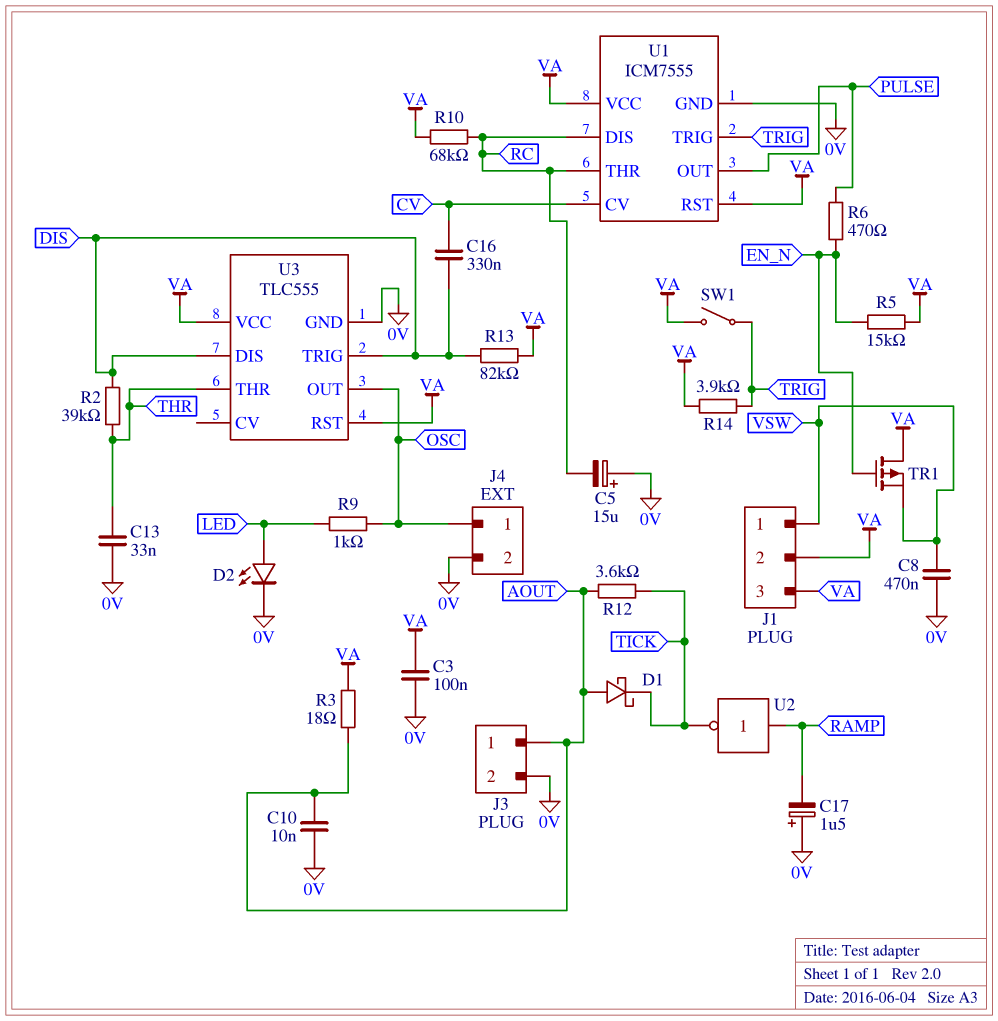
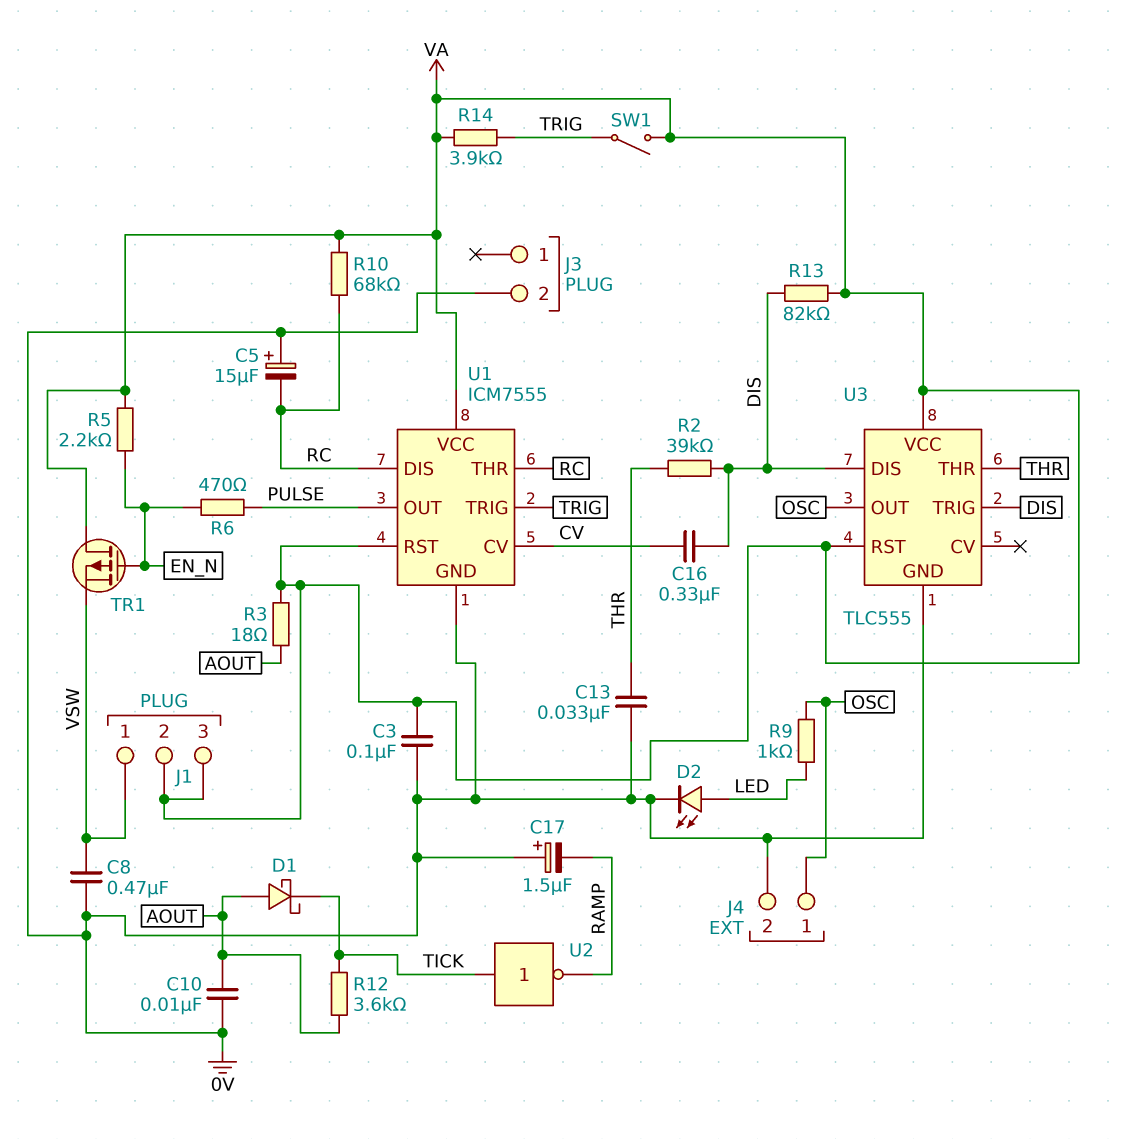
J3 pin 1: AOUT -> none
R5: 15k (EN_N, VA) -> 2.2k (EN_N, VA)
U2: NOT (in RAMP, out TICK) -> NOT (in TICK, out RAMP)

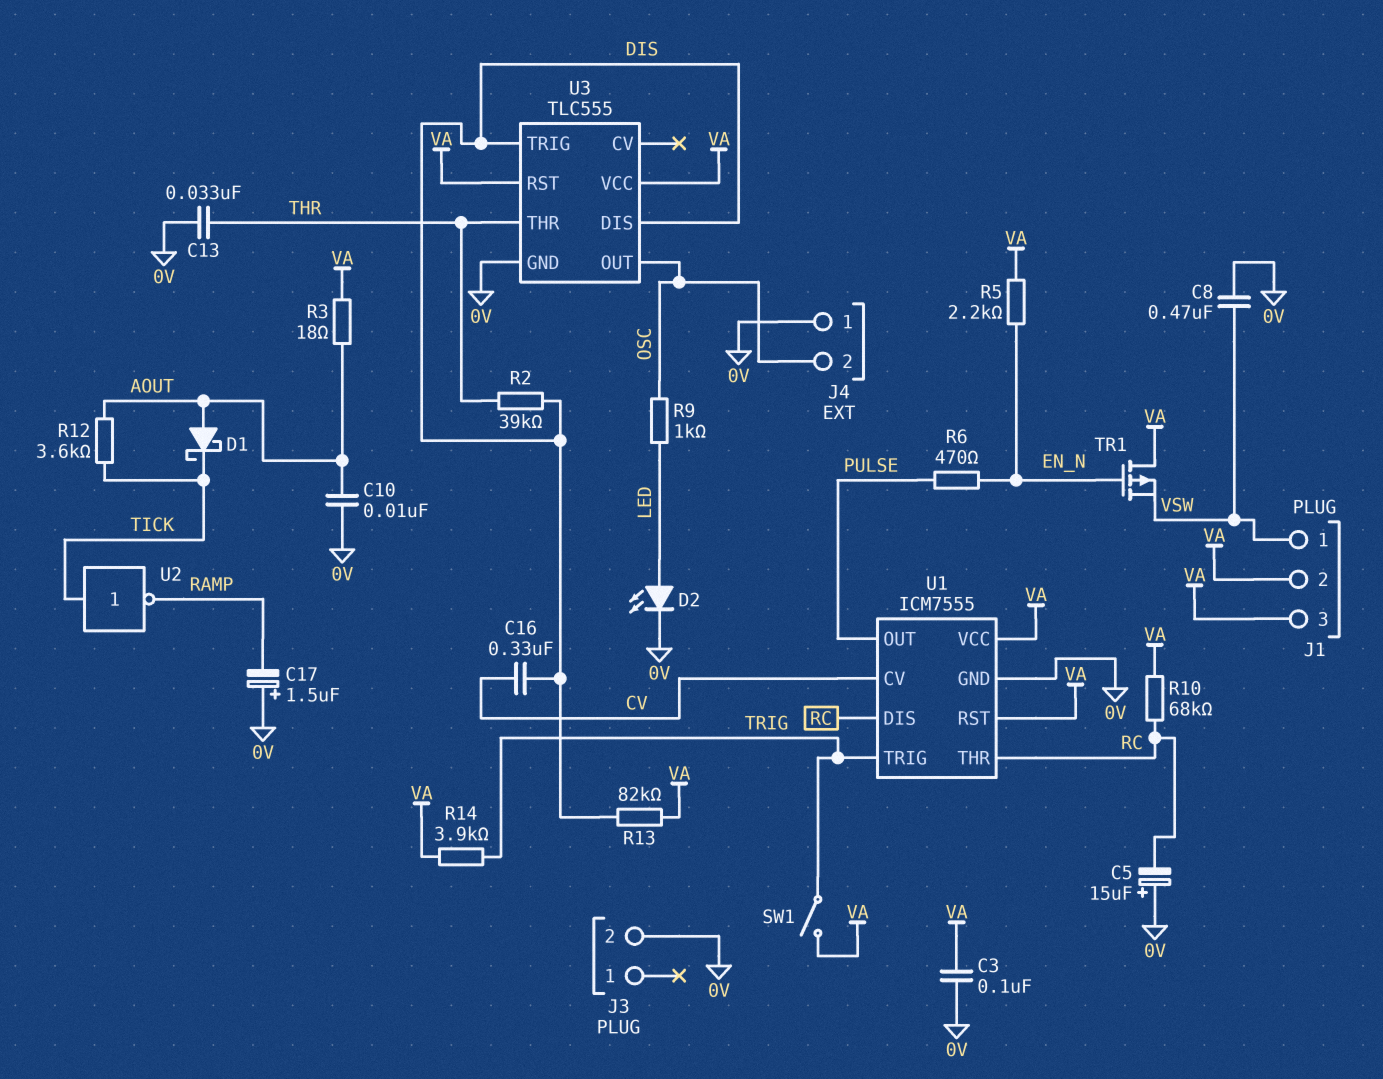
J4 pin 1: OSC -> 0V
J4 pin 2: 0V -> OSC

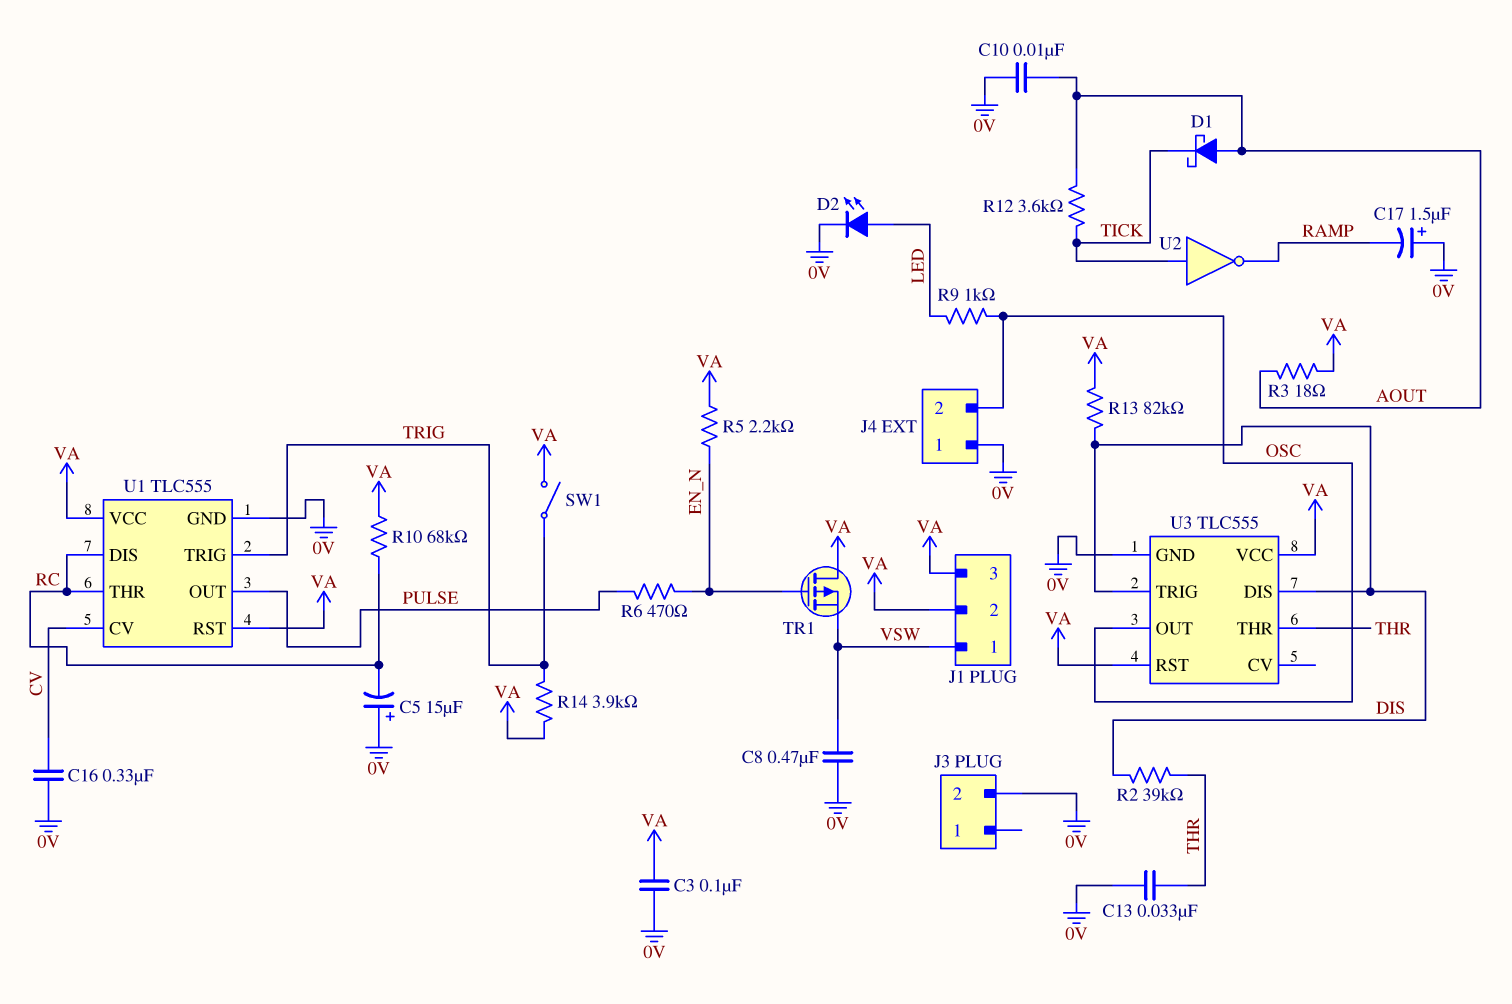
C16: 330nF (CV, DIS) -> 330nF (0V, CV)
U1: ICM7555 -> TLC555

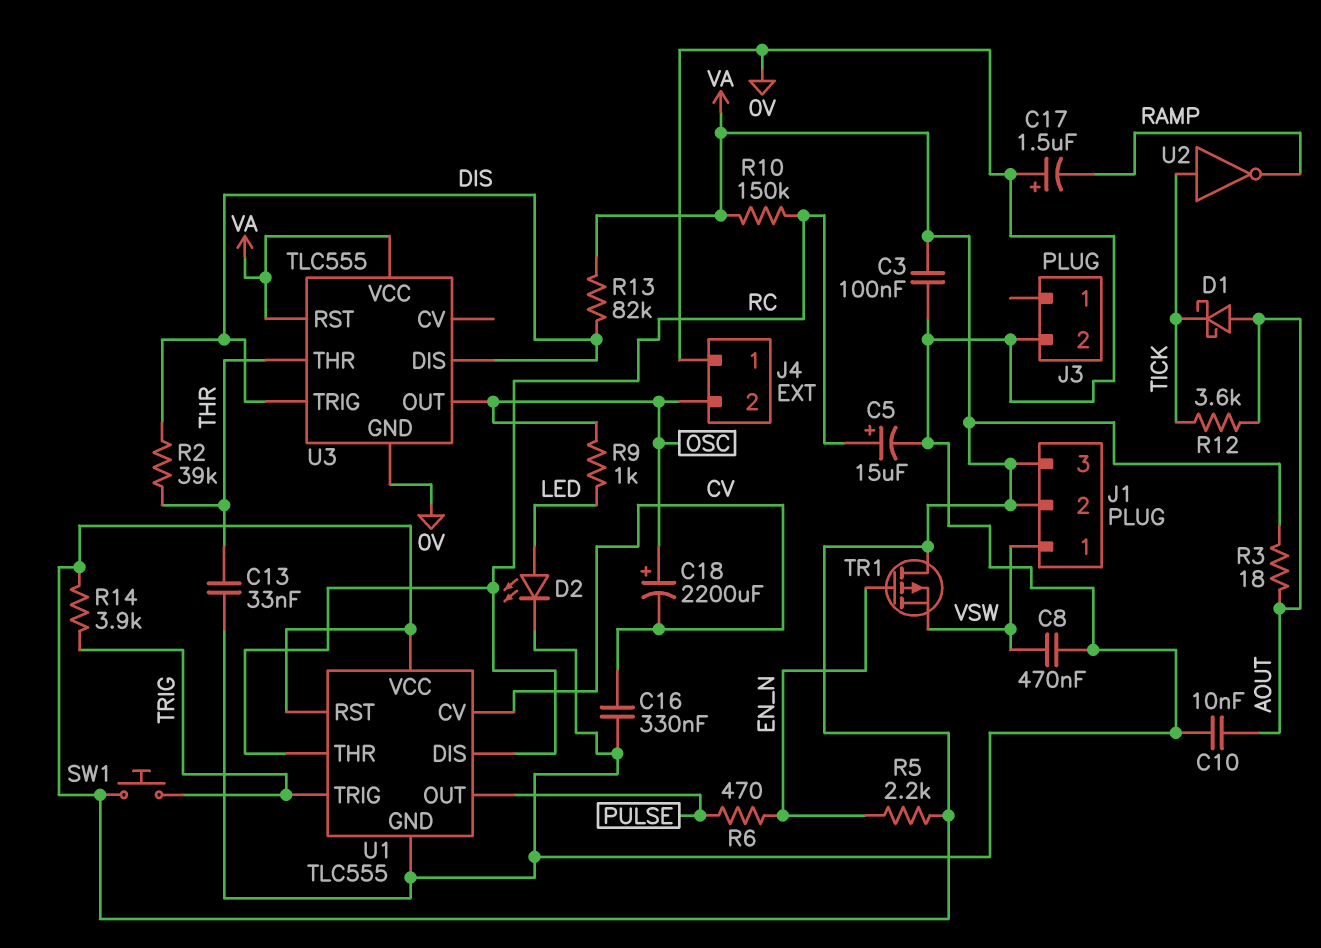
C5: 15uF (plus 0V, minus RC) -> 15uF (plus RC, minus 0V)
C18: none -> 2200uF (plus OSC, minus CV)
R10: 68k (RC, VA) -> 150k (RC, VA)
SW1: switch (TRIG, VA) -> button (TRIG, VA)

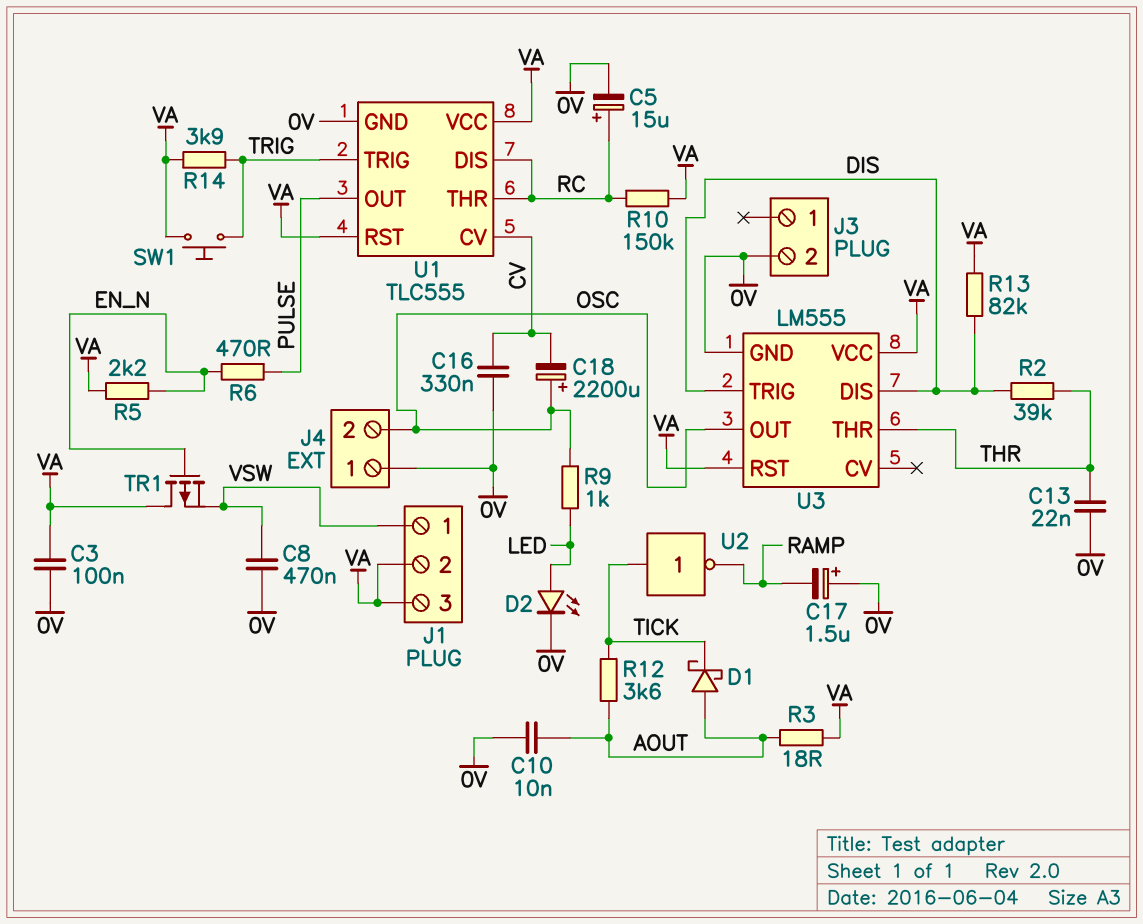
C13: 33nF (0V, THR) -> 22nF (0V, THR)
U3: TLC555 -> LM555

